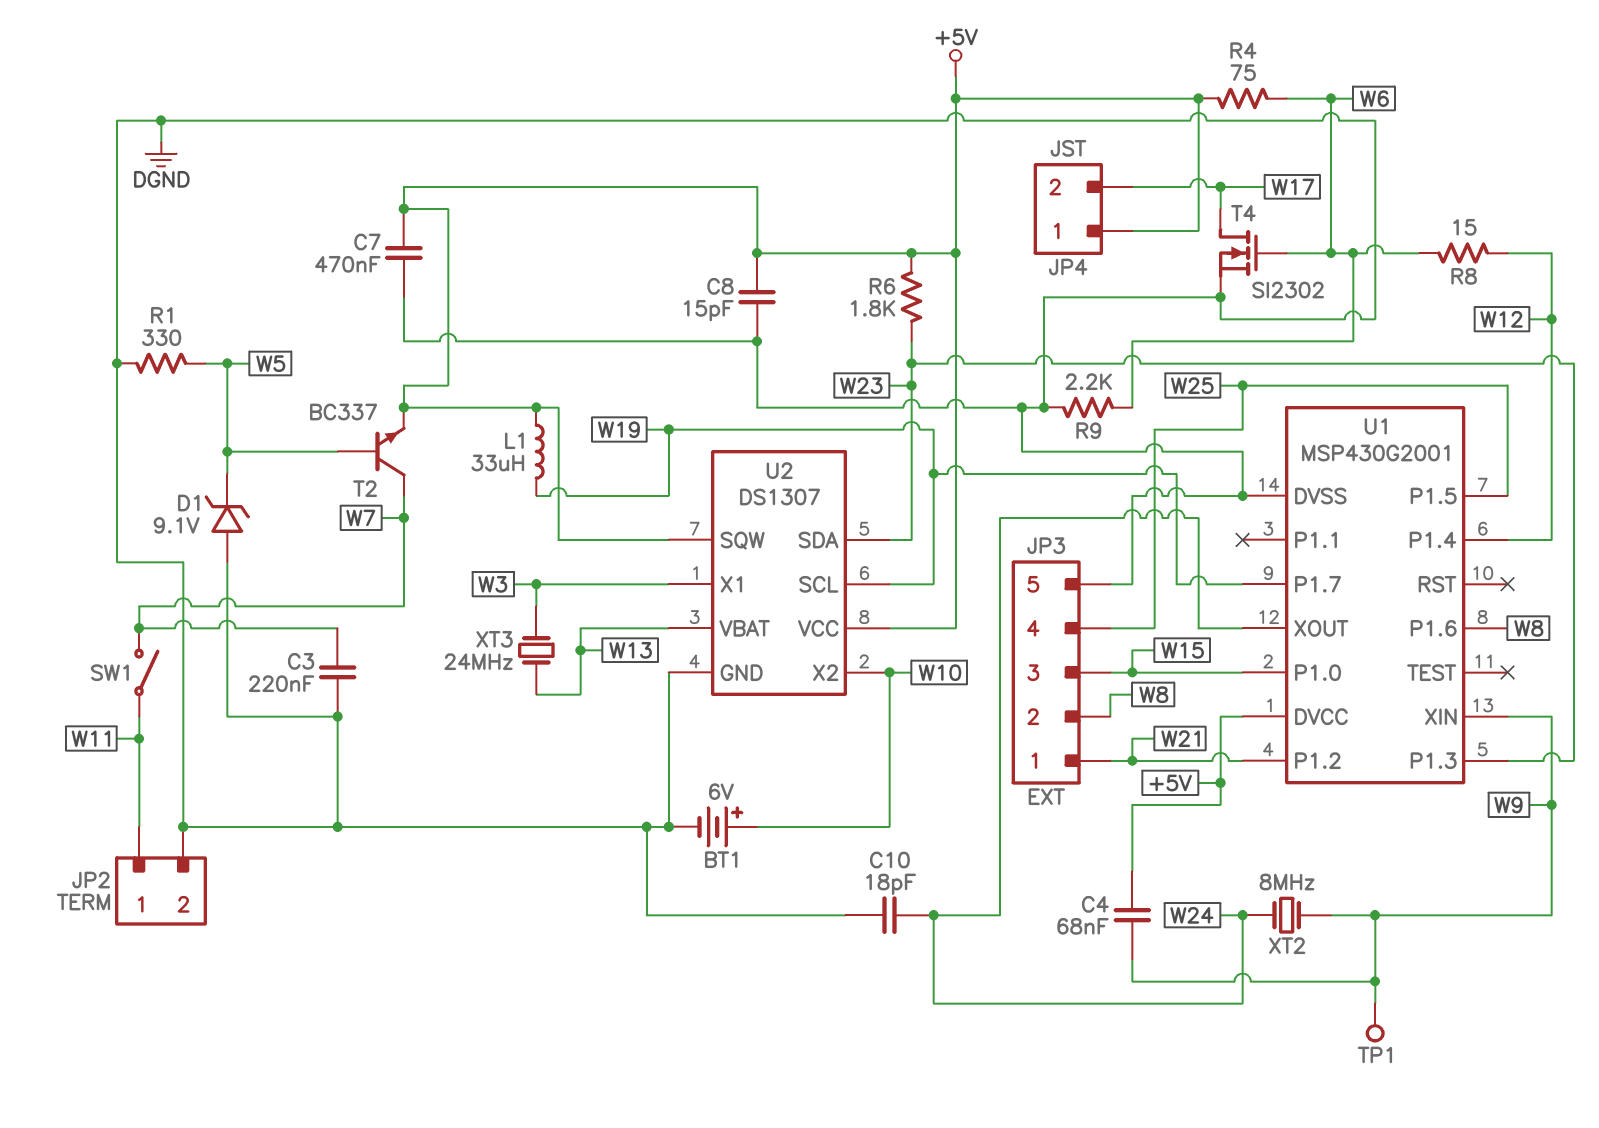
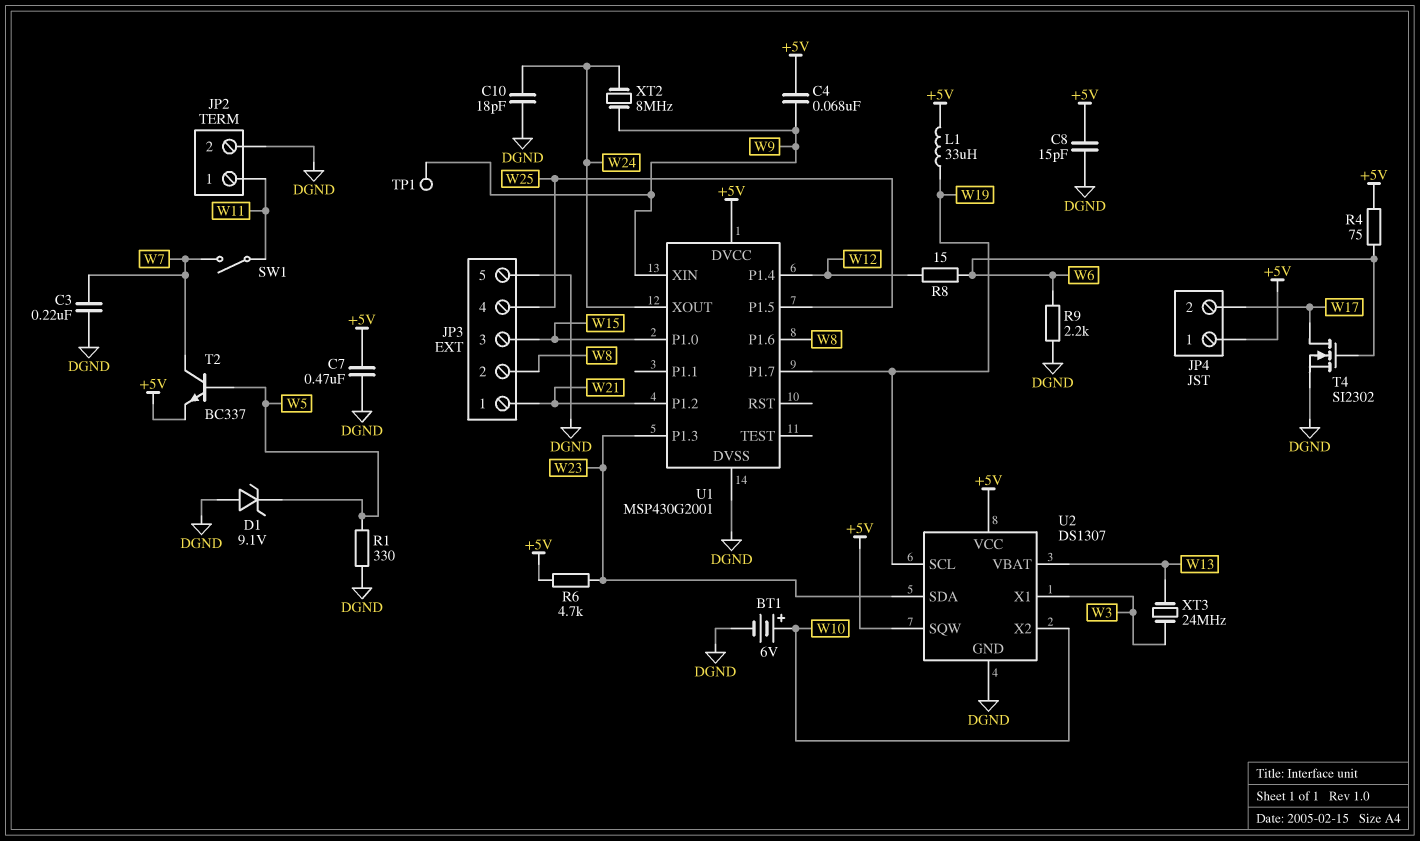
R6: 1.8k (+5V, W23) -> 4.7k (+5V, W23)

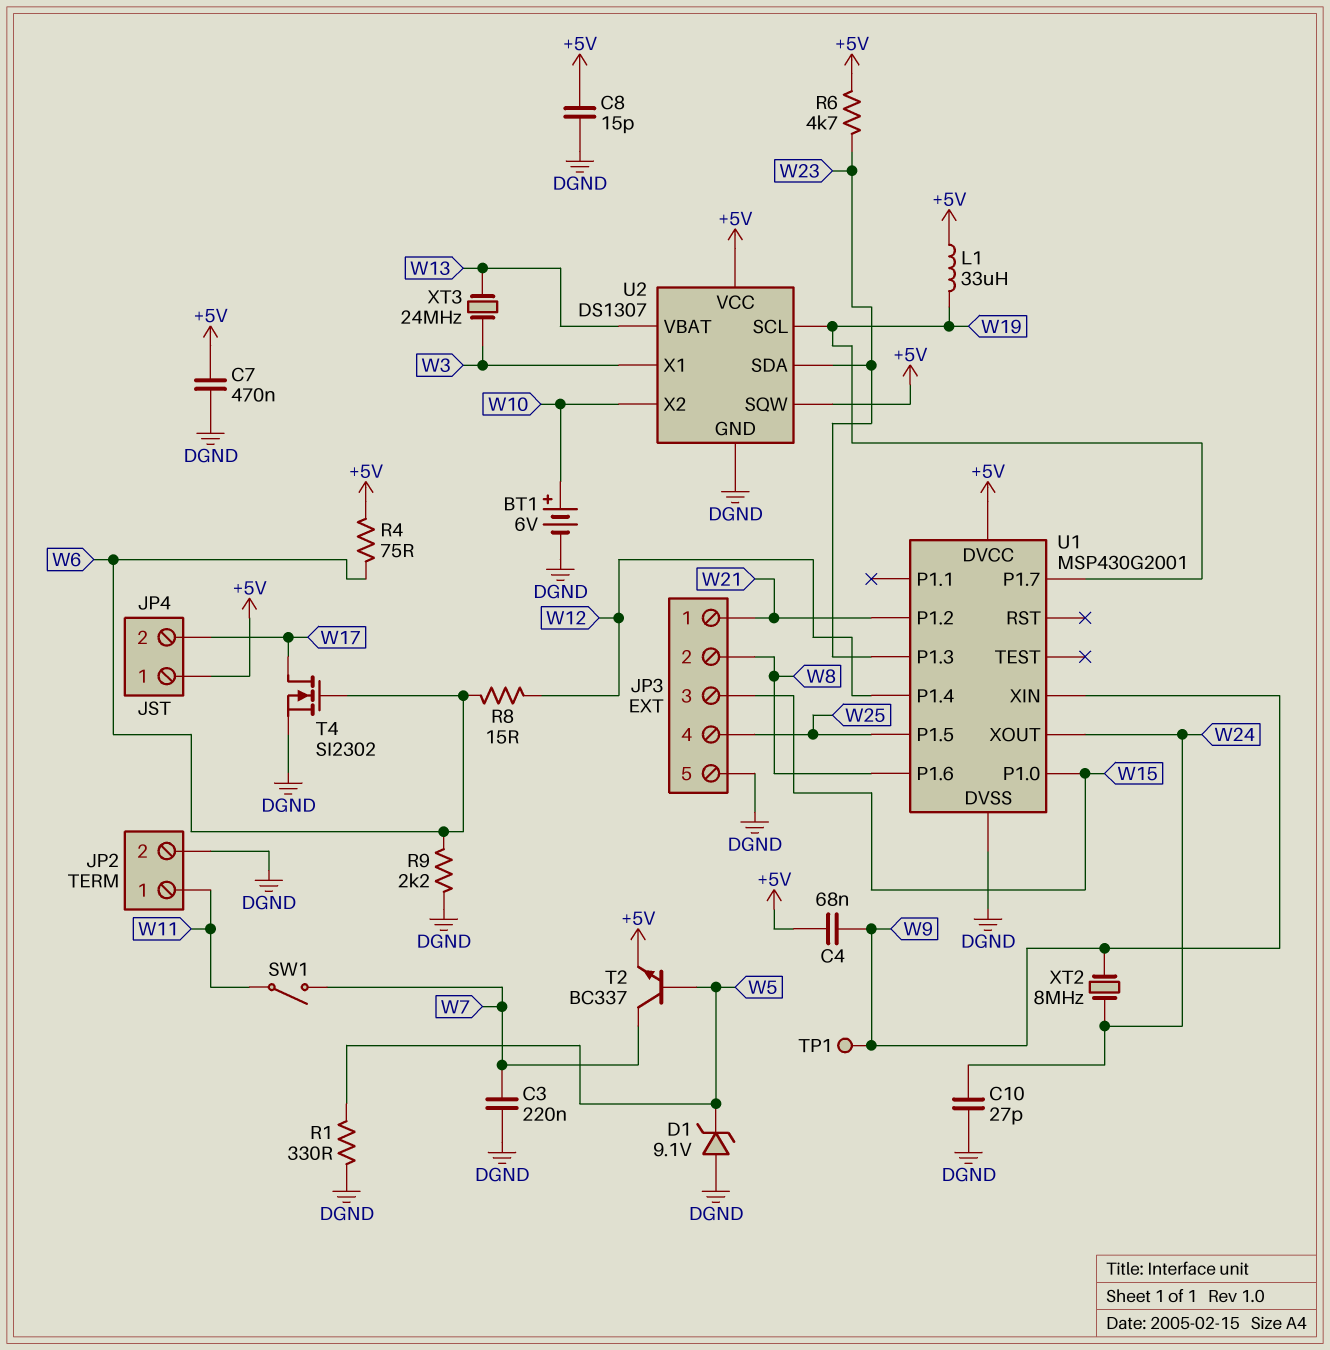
C10: 18pF (DGND, W24) -> 27pF (DGND, W24)

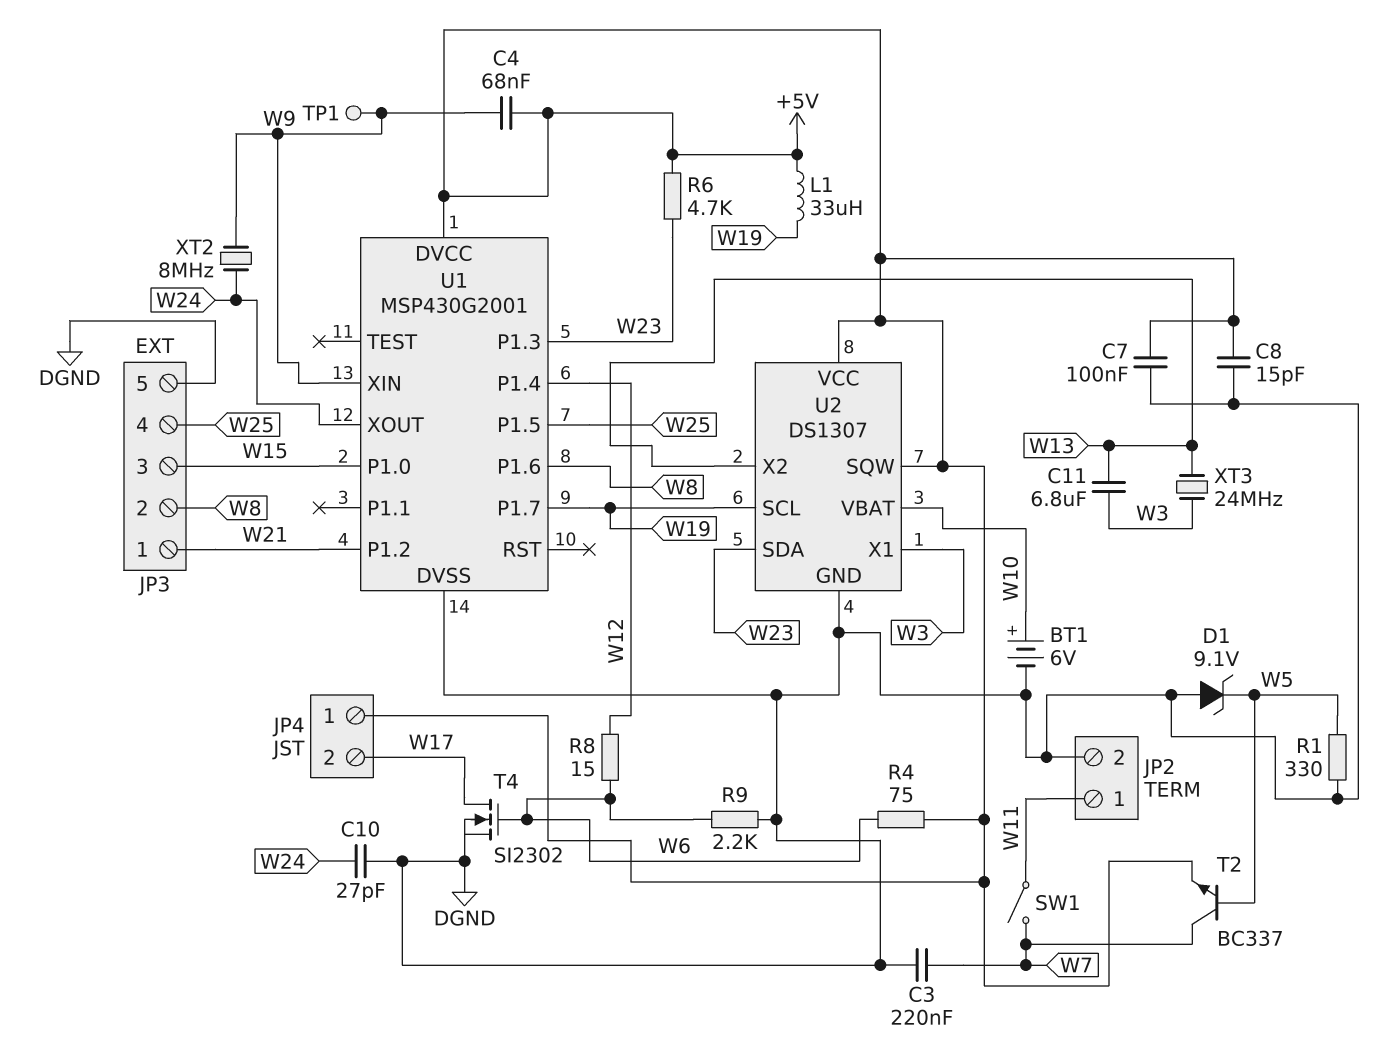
C7: 470nF (+5V, DGND) -> 100nF (+5V, DGND)
C11: none -> 6.8uF (W3, W13)
U2 pin VBAT: W13 -> W10
U2 pin X2: W10 -> W13

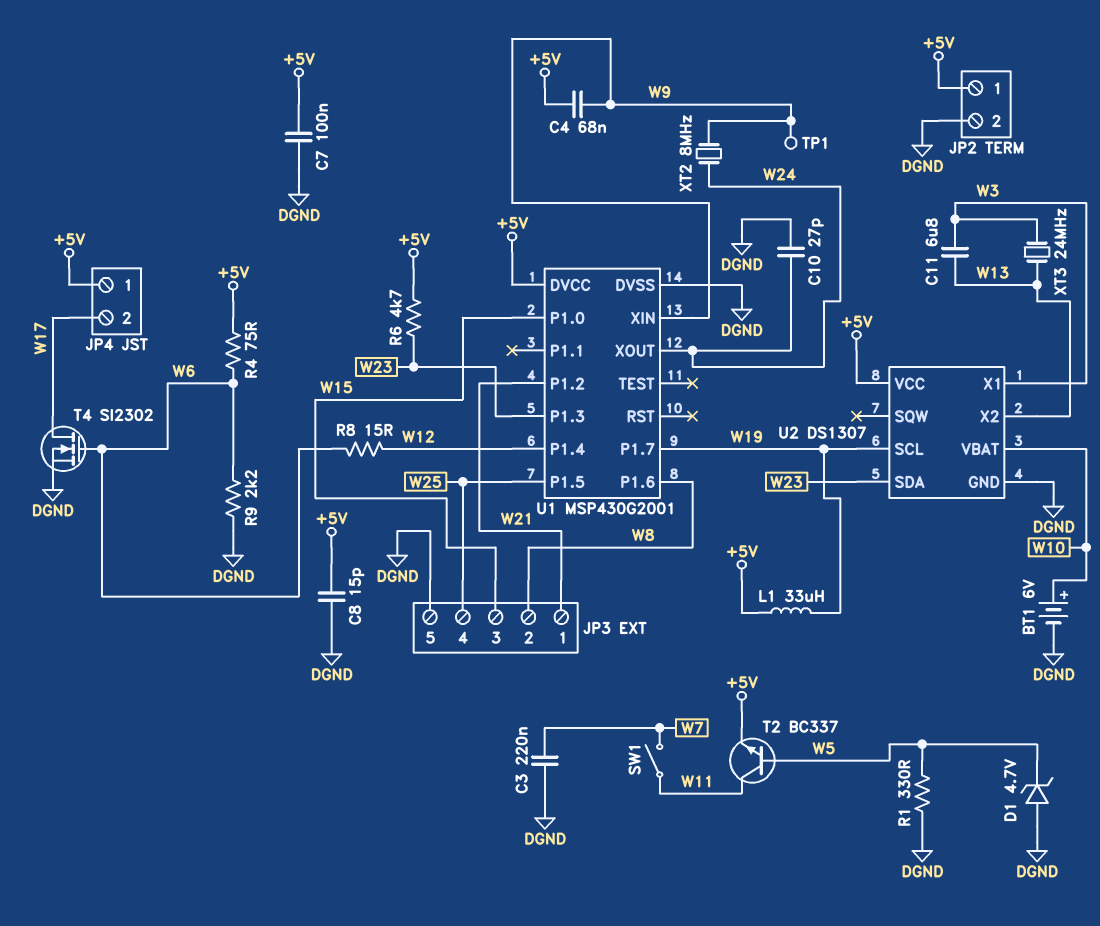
D1: zener 9.1V (A DGND, K W5) -> zener 4.7V (A DGND, K W5)
JP2 pin 1: W11 -> +5V
T2: NPN BC337 (B W5, C W7, E +5V) -> NPN BC337 (B W5, C W11, E +5V)
U2 pin SQW: +5V -> none

